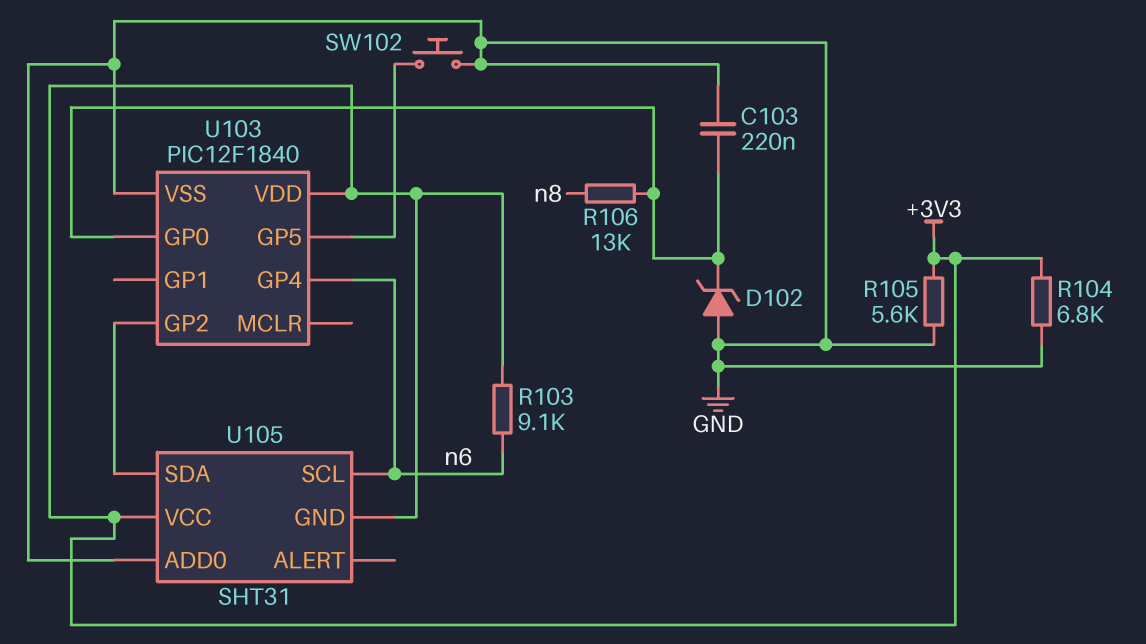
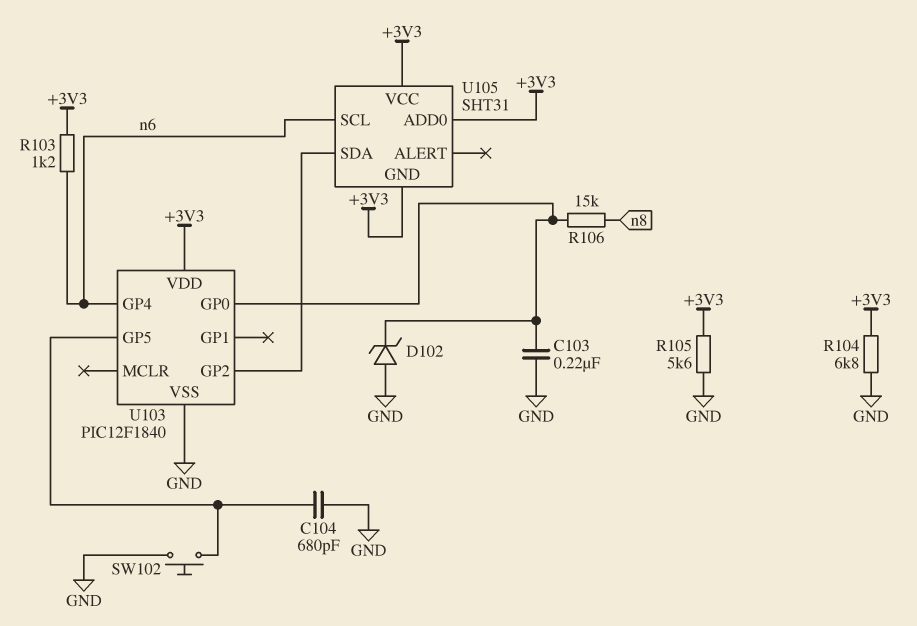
C104: none -> 680pF (GND, U103/GP5)
R103: 9.1k (+3V3, n6) -> 1.2k (+3V3, n6)
R106: 13k (U103/GP0, n8) -> 15k (U103/GP0, n8)
U105 pin ADD0: GND -> +3V3

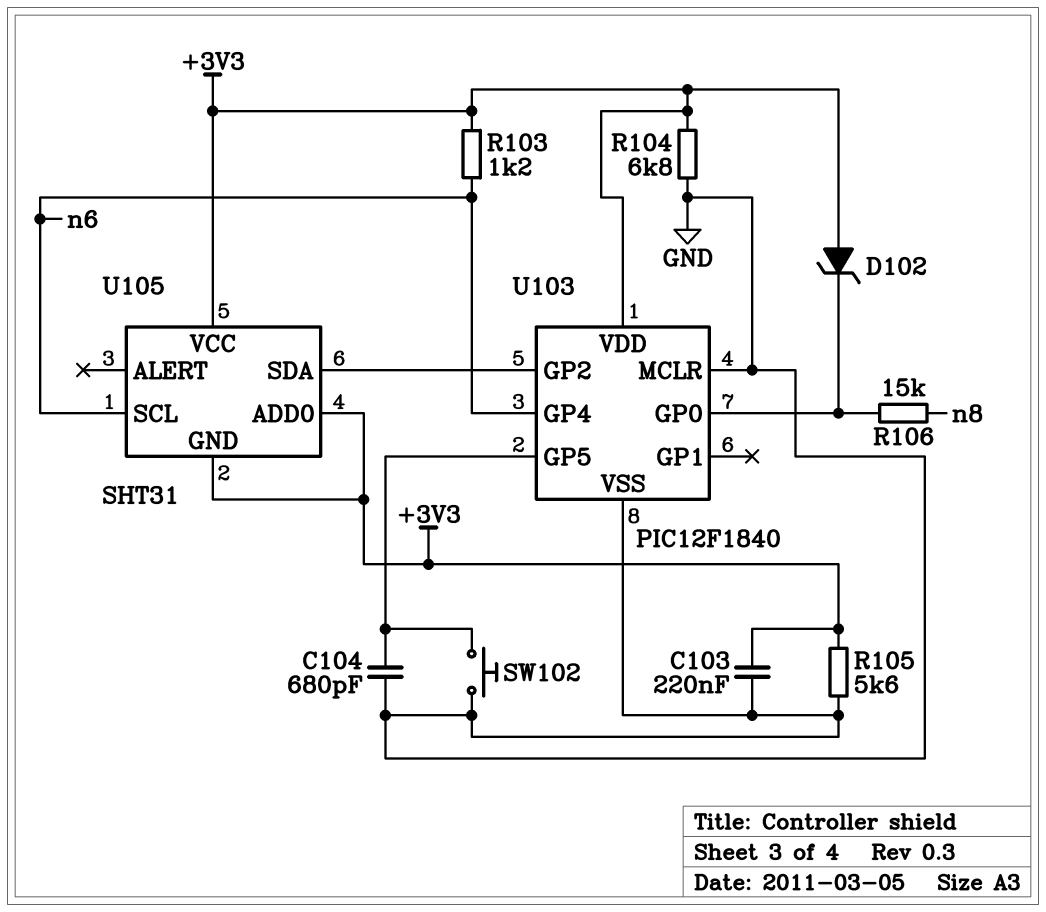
C103: 220nF (GND, U103/GP0) -> 220nF (+3V3, GND)
D102: zener (A GND, K U103/GP0) -> zener (A +3V3, K U103/GP0)
U103 pin MCLR: none -> GND

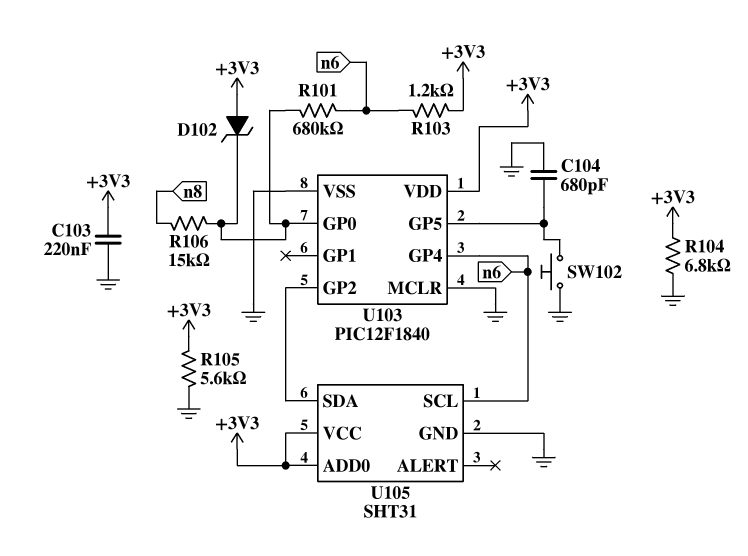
R101: none -> 680k (U103/GP0, n6)
U105 pin GND: +3V3 -> GND

